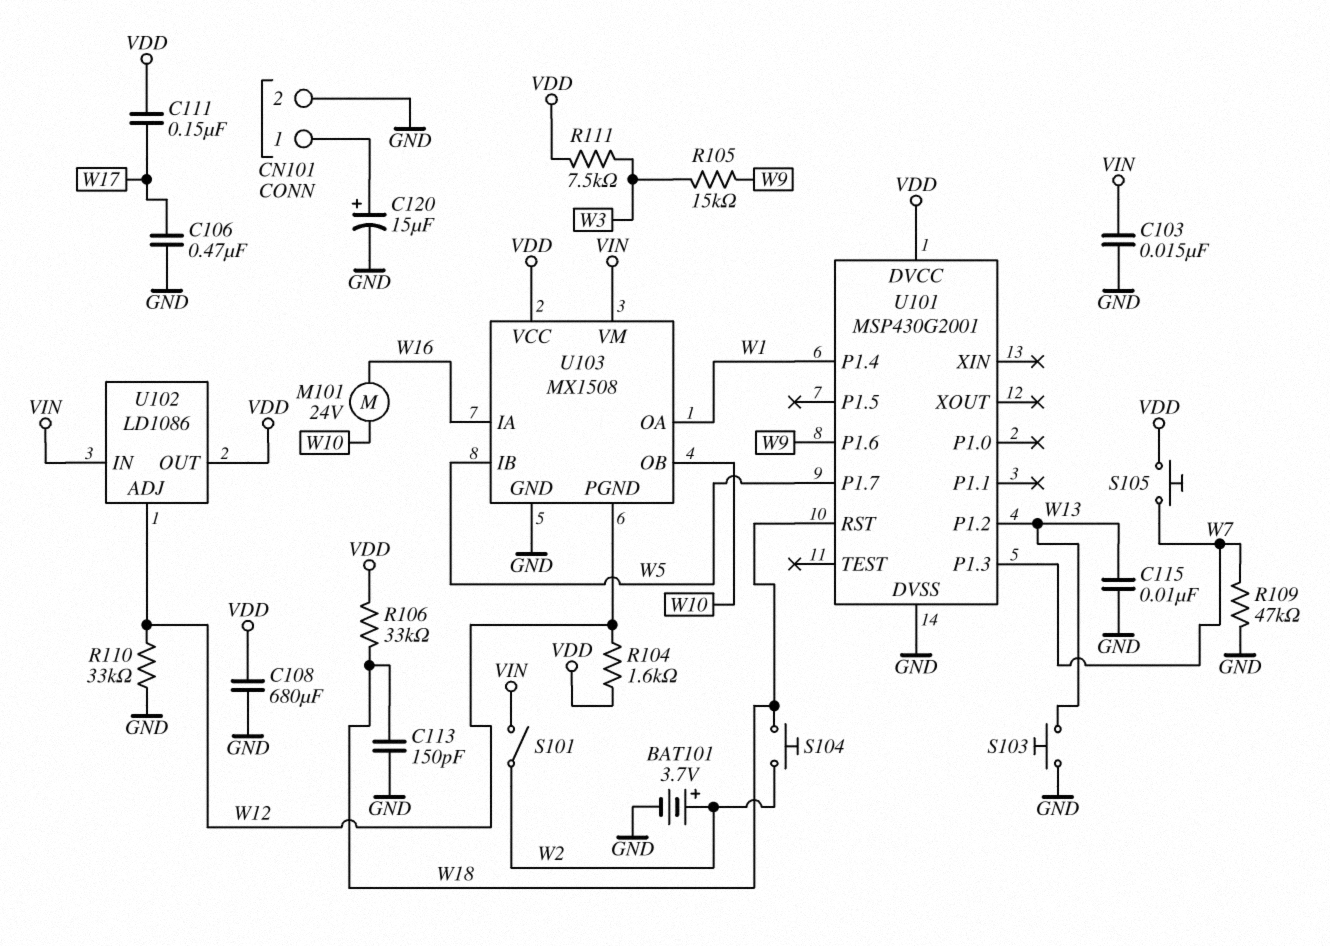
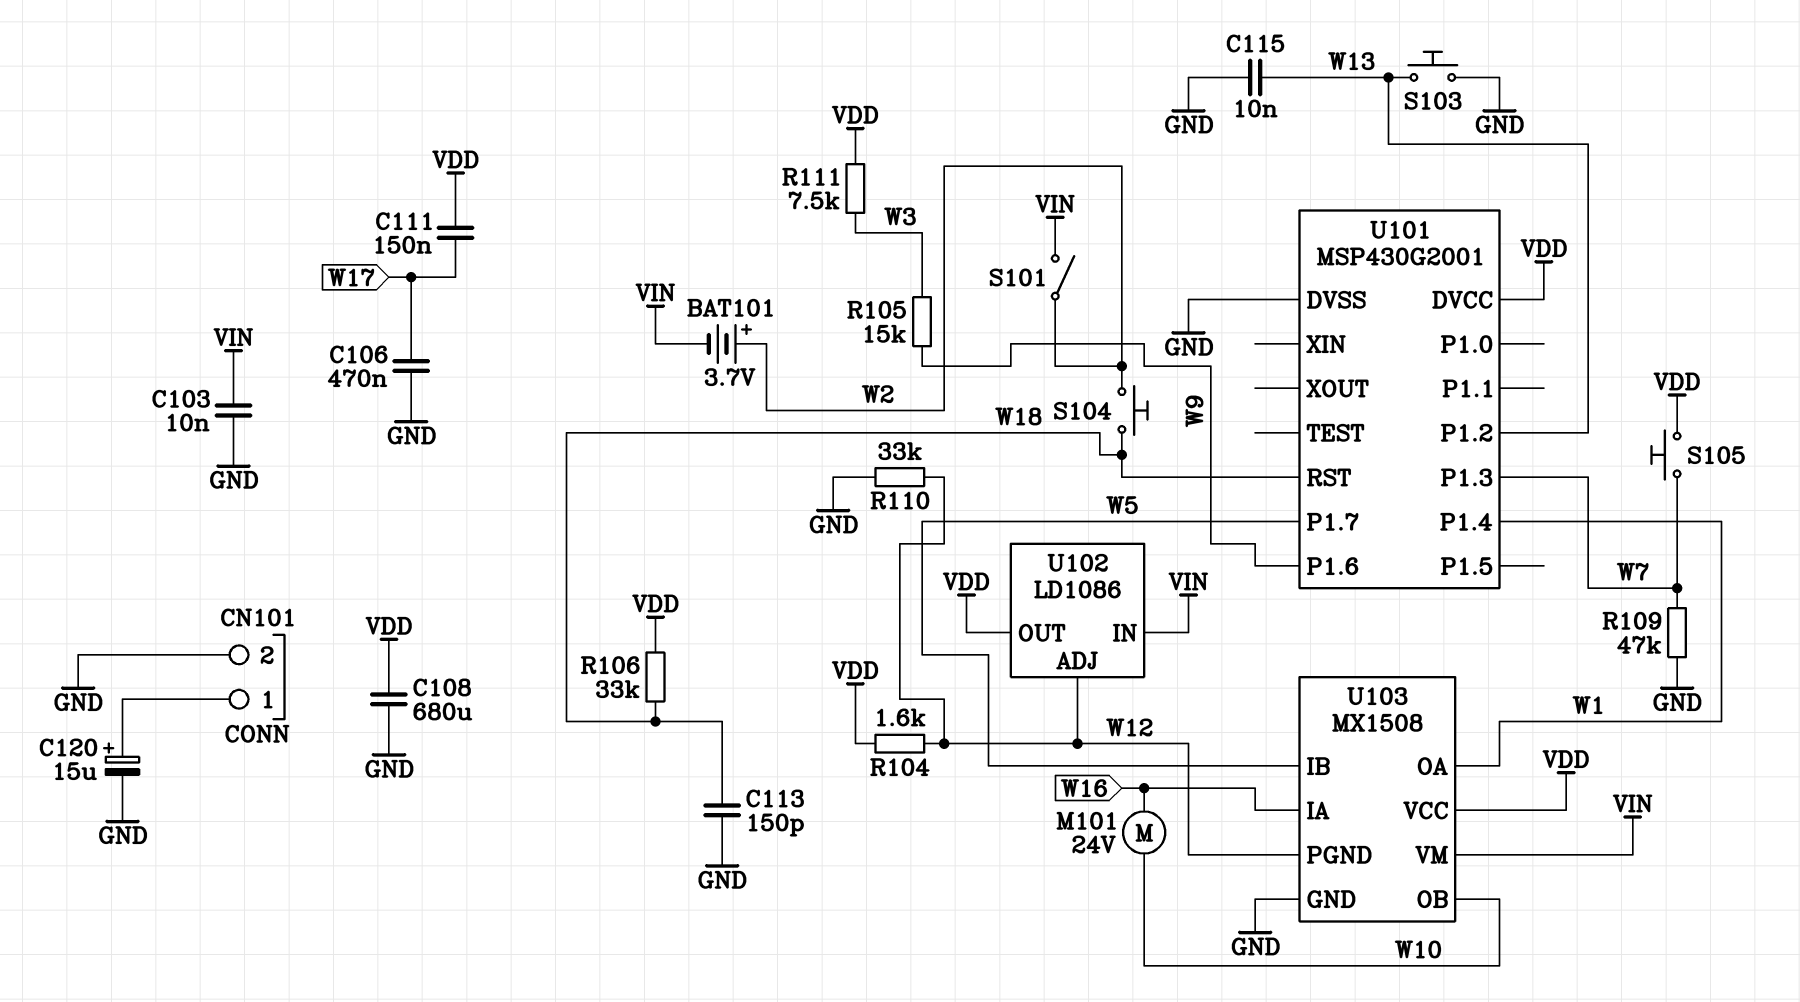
BAT101: 3.7V (plus W2, minus GND) -> 3.7V (plus W2, minus VIN)
C103: 15nF (GND, VIN) -> 10nF (GND, VIN)

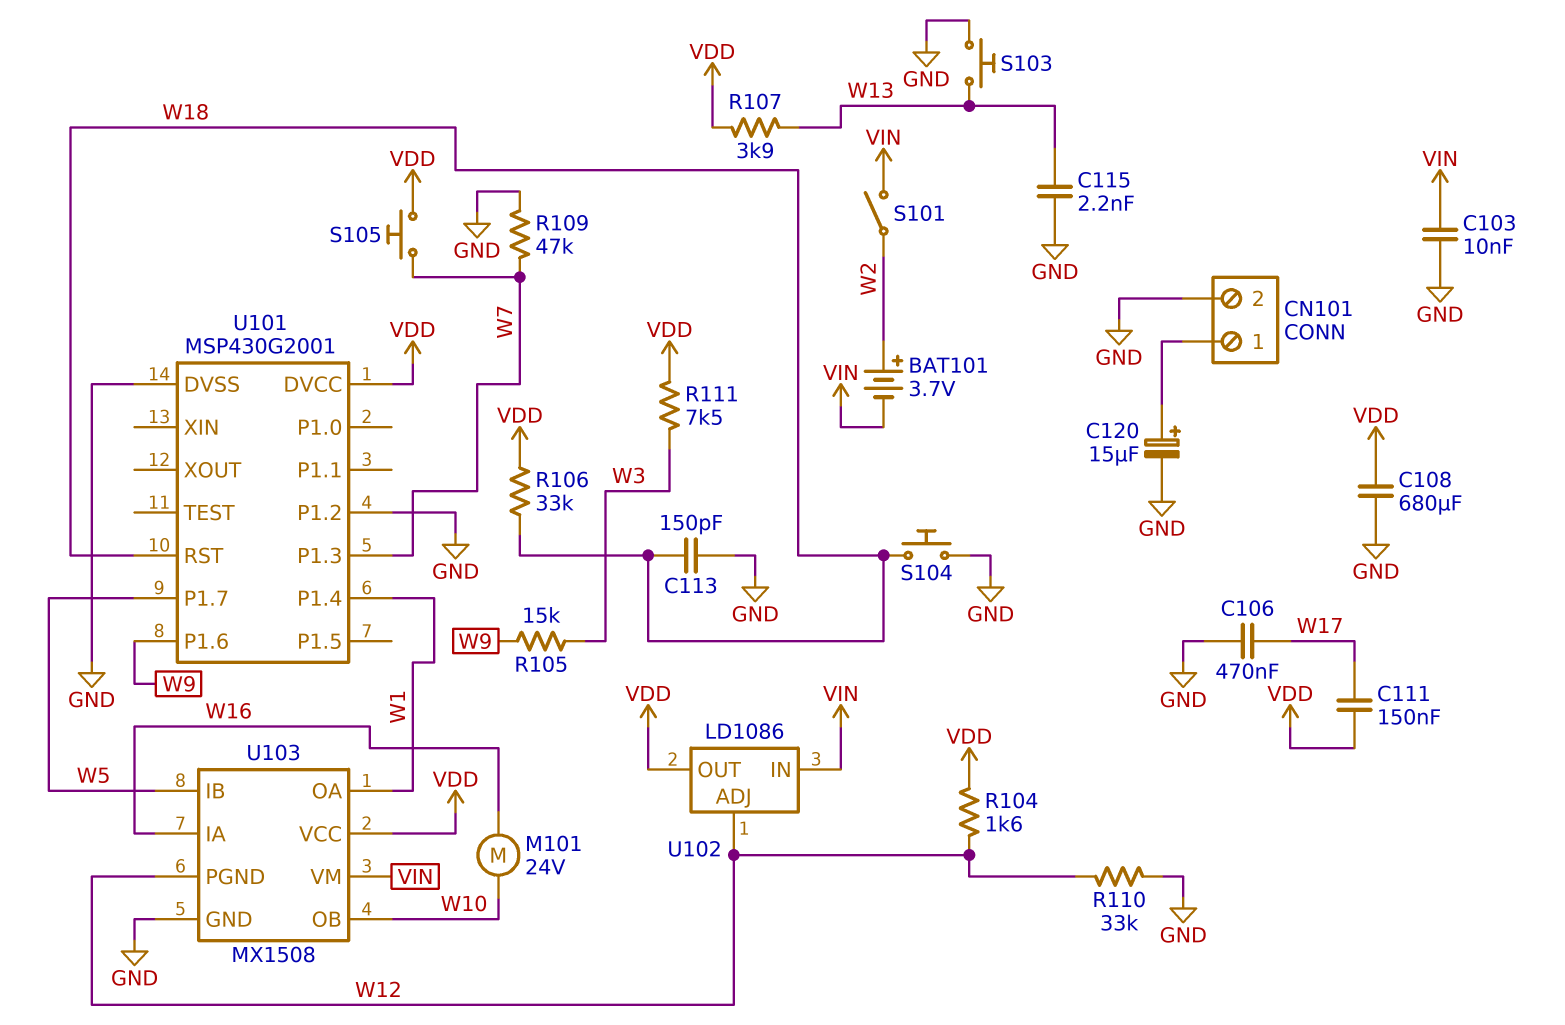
C115: 10nF (GND, W13) -> 2.2nF (GND, W13)
R107: none -> 3.9k (VDD, W13)
S104: button (W2, W18) -> button (GND, W18)
U101 pin P1.2: W13 -> GND

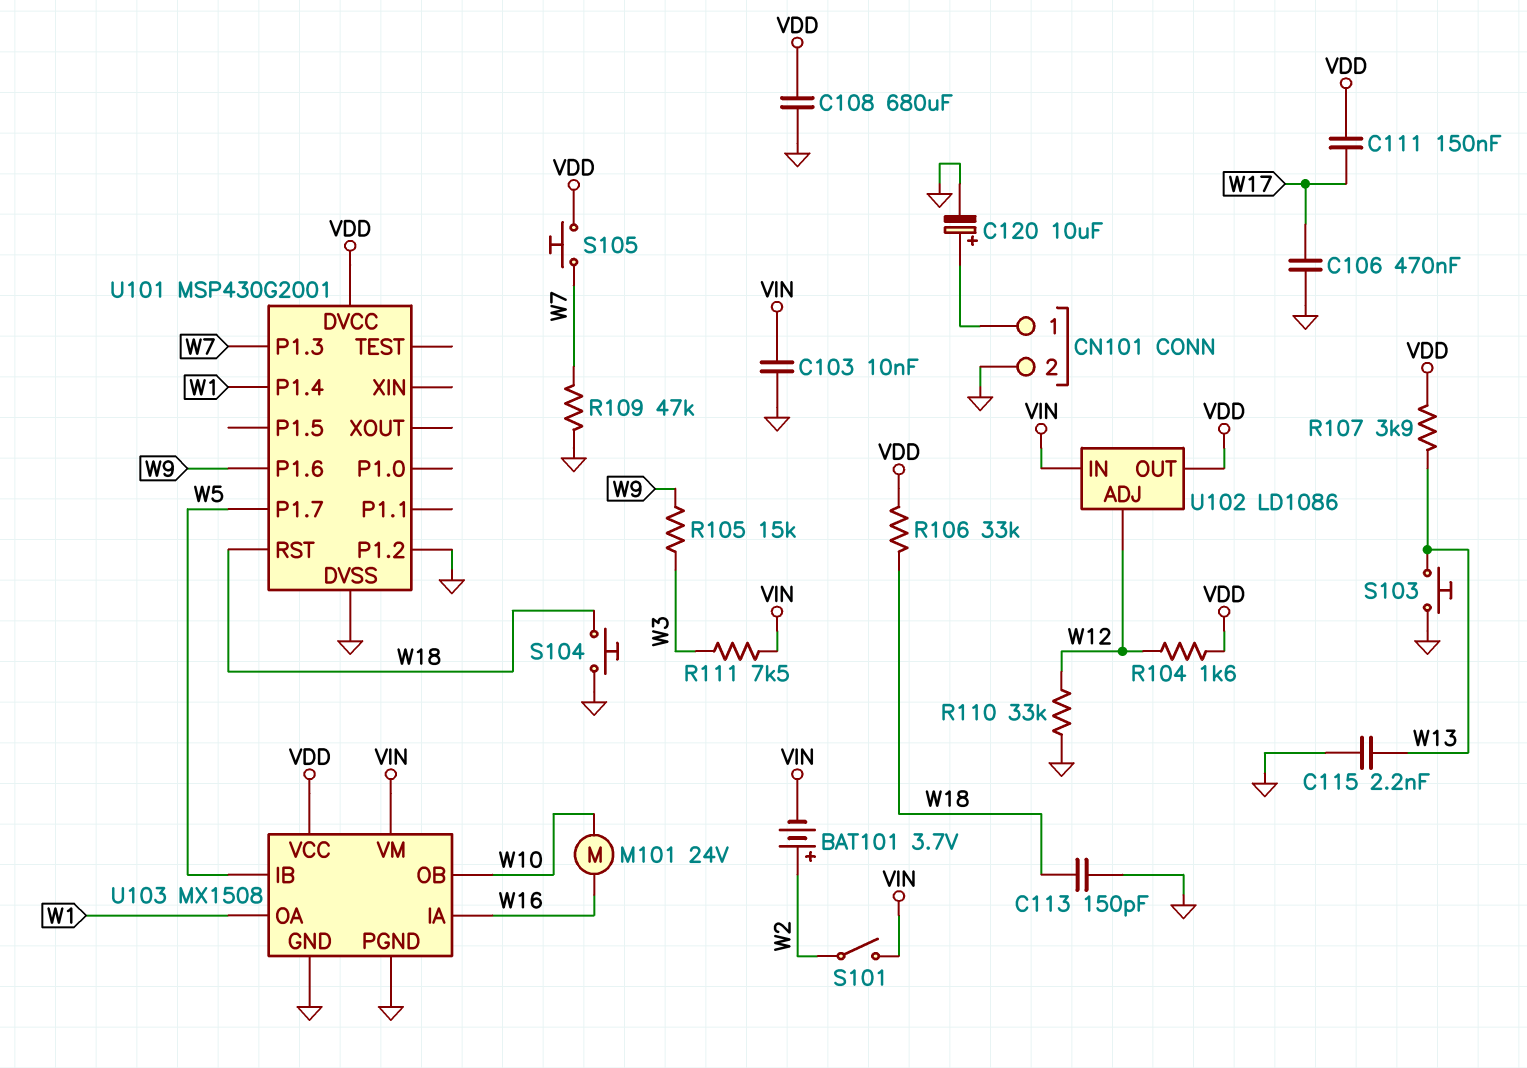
C120: 15uF (plus CN101/1, minus GND) -> 10uF (plus CN101/1, minus GND)
R111: 7.5k (VDD, W3) -> 7.5k (VIN, W3)
U103 pin PGND: W12 -> GND

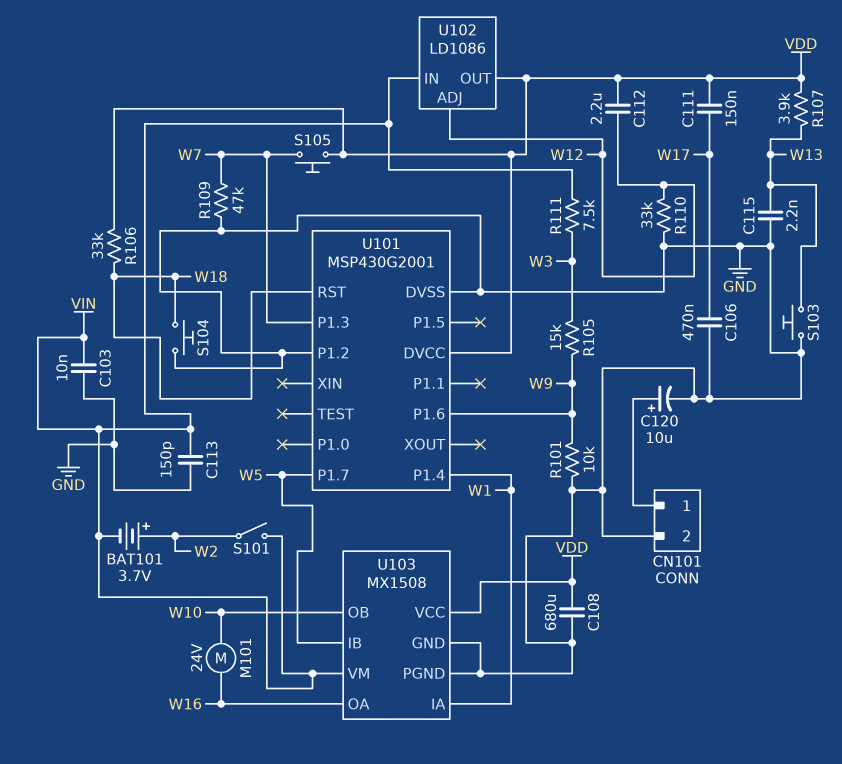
C112: none -> 2.2uF (VDD, W12)
C113: 150pF (GND, W18) -> 150pF (GND, VIN)
R101: none -> 10k (GND, W9)
R104: 1.6k (VDD, W12) -> none
U103 pin IA: W16 -> W1
U103 pin OA: W1 -> W16

